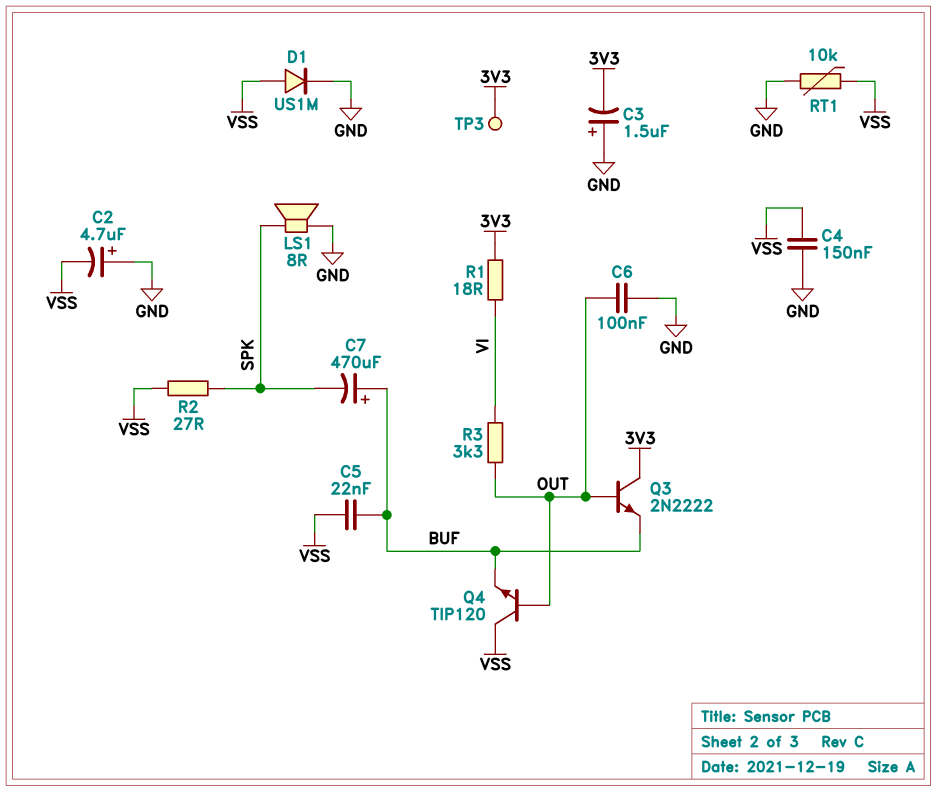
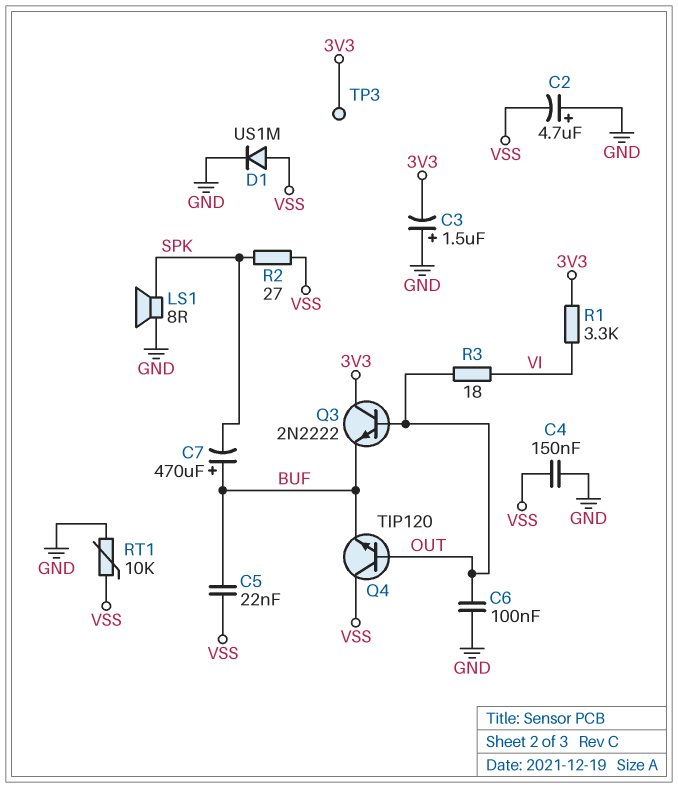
R1: 18 (3V3, VI) -> 3.3k (3V3, VI)
R3: 3.3k (OUT, VI) -> 18 (OUT, VI)

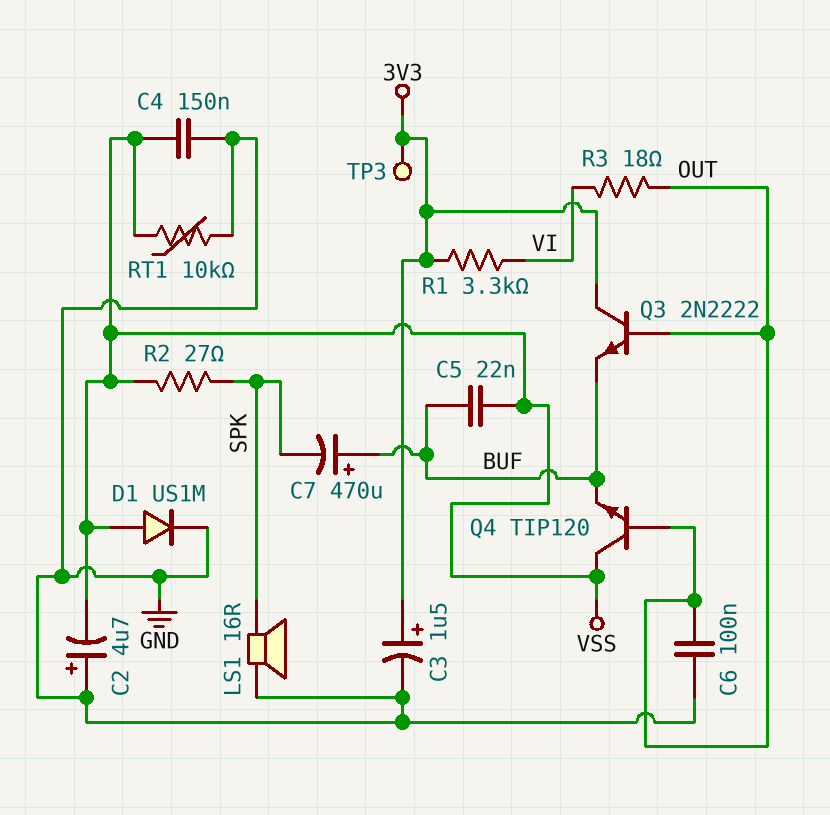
C3: 1.5uF (plus GND, minus 3V3) -> 1.5uF (plus 3V3, minus GND)
LS1: speaker 8R (GND, SPK) -> speaker 16R (GND, SPK)

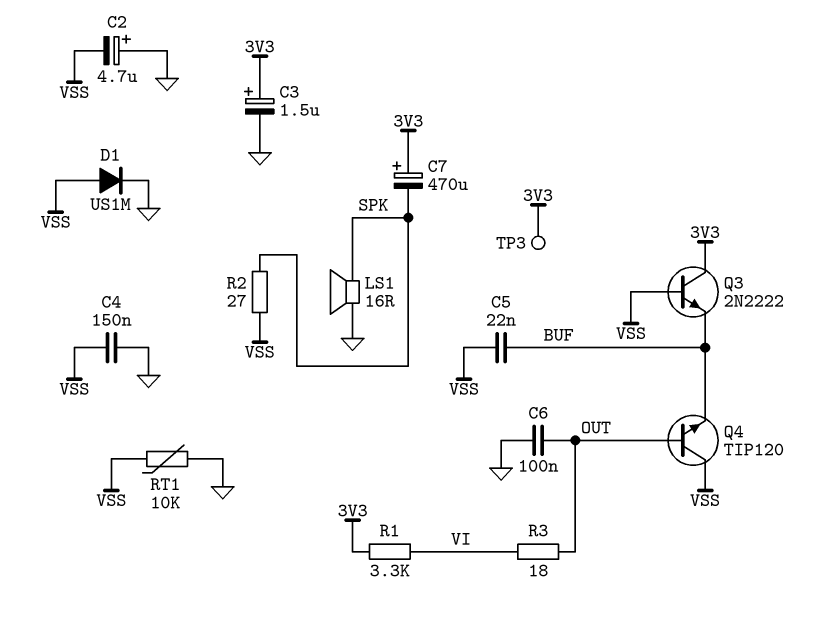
C7: 470uF (plus BUF, minus SPK) -> 470uF (plus 3V3, minus SPK)
Q3: NPN 2N2222 (B OUT, C 3V3, E BUF) -> NPN 2N2222 (B VSS, C 3V3, E BUF)

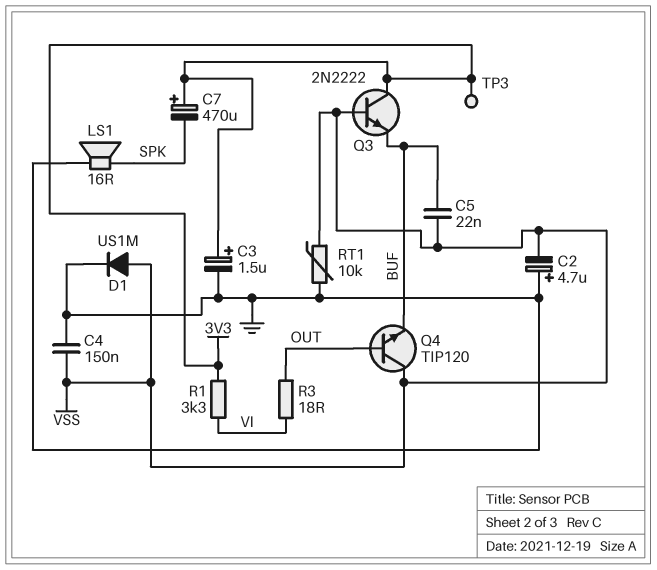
C6: 100nF (GND, OUT) -> none
R2: 27 (SPK, VSS) -> none

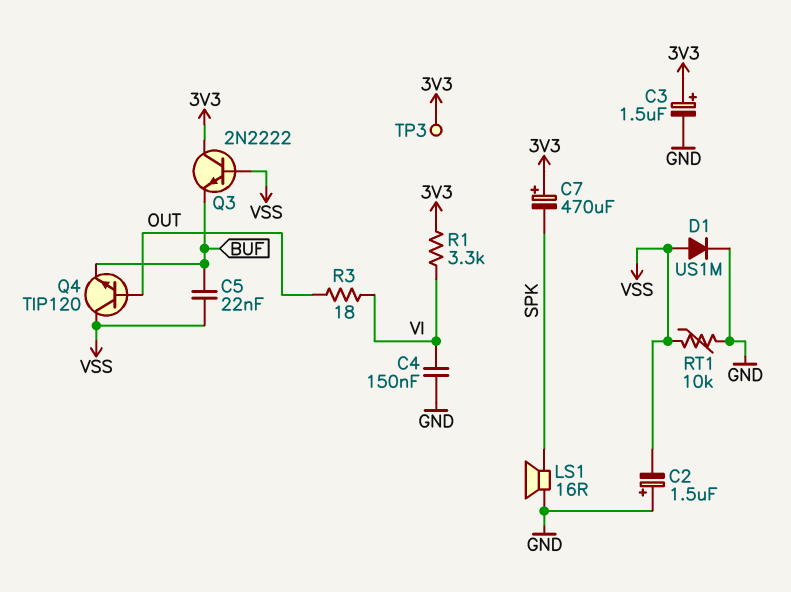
C2: 4.7uF (plus GND, minus VSS) -> 1.5uF (plus GND, minus VSS)
C4: 150nF (GND, VSS) -> 150nF (GND, VI)

